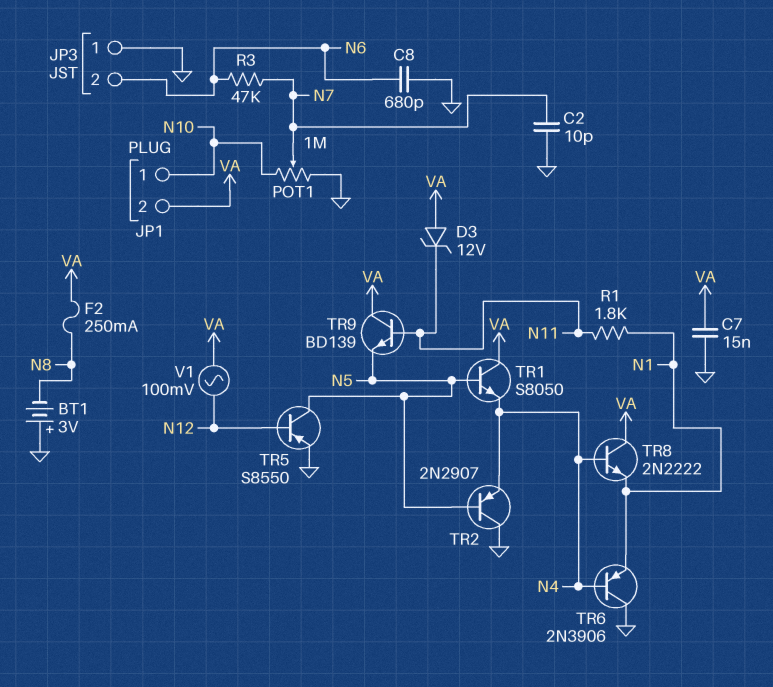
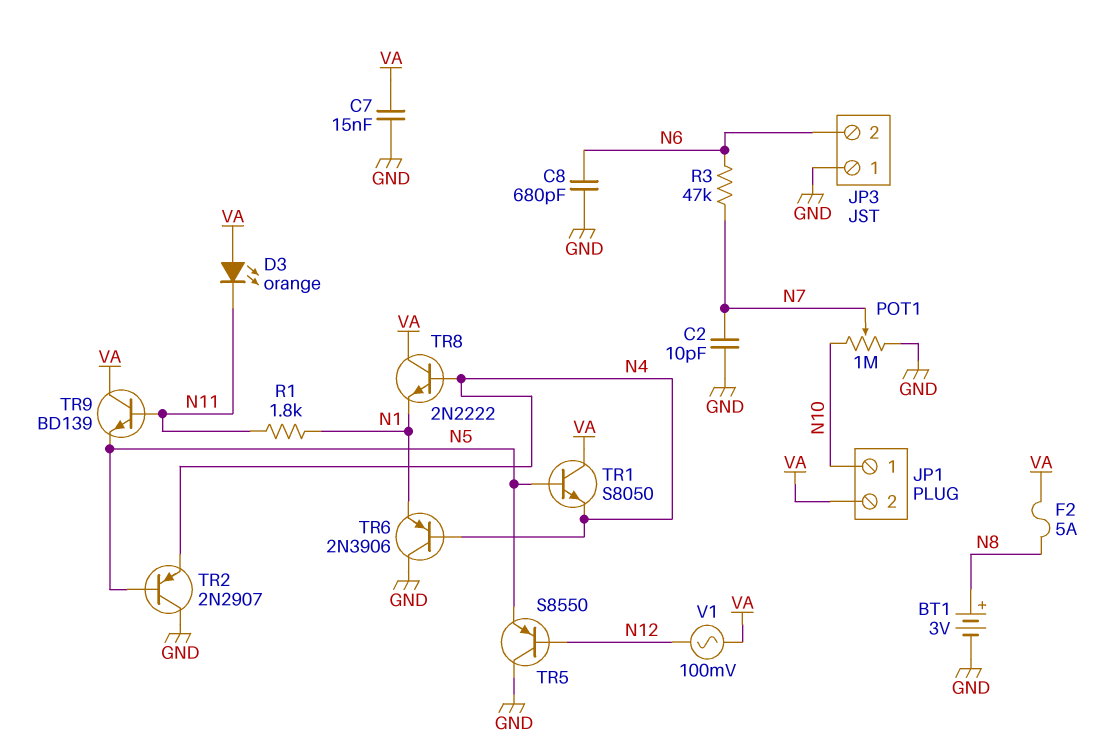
BT1: 3V (plus GND, minus N8) -> 3V (plus N8, minus GND)
D3: zener 12V (A VA, K N11) -> LED orange (A VA, K N11)
F2: 250mA (N8, VA) -> 5A (N8, VA)
TR5: PNP S8550 (B N12, C N5, E GND) -> PNP S8550 (B N12, C GND, E N5)

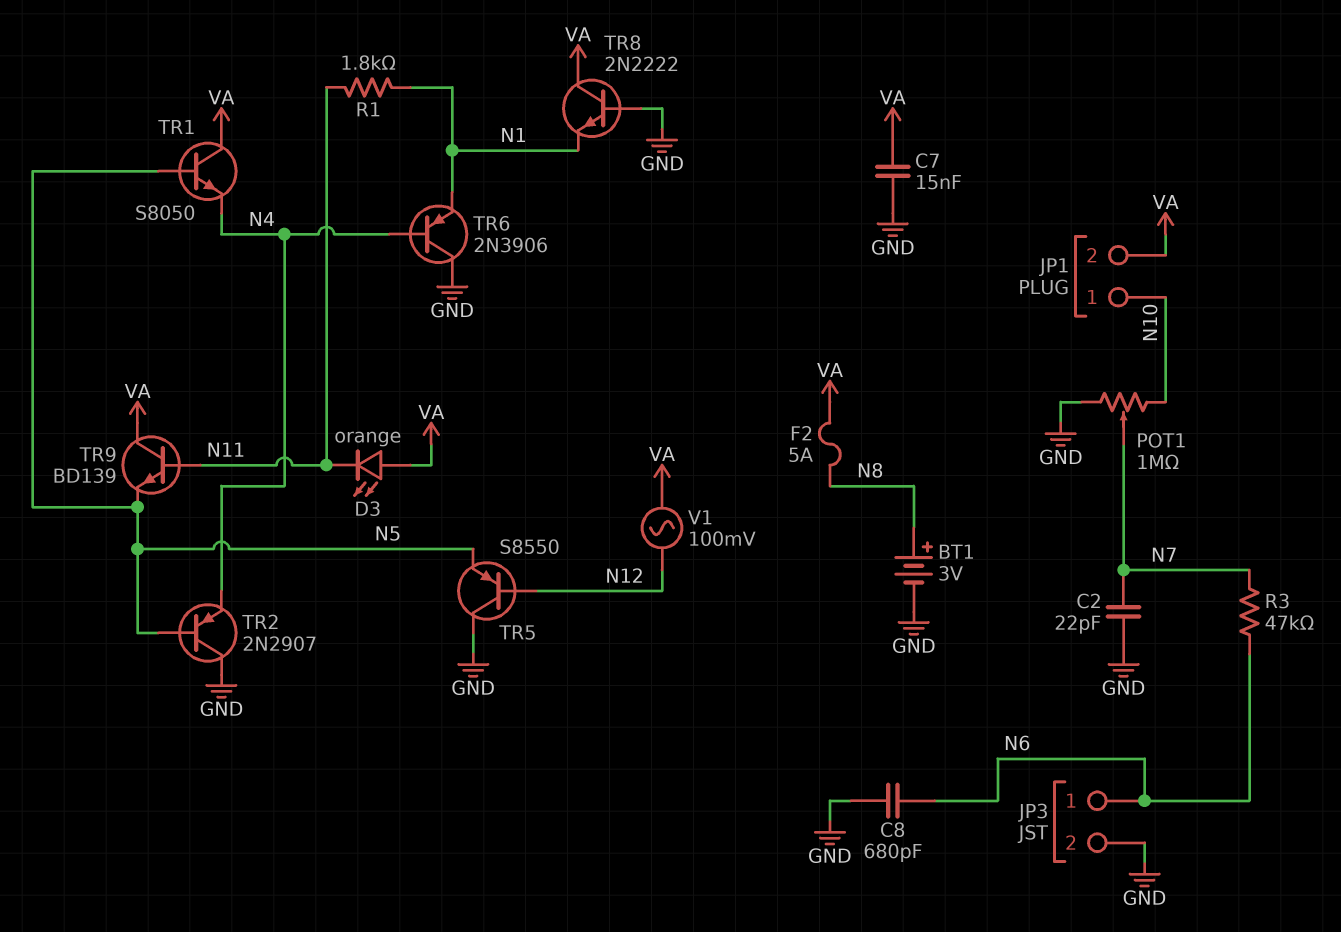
C2: 10pF (GND, N7) -> 22pF (GND, N7)
JP3 pin 1: GND -> N6
JP3 pin 2: N6 -> GND
TR8: NPN 2N2222 (B N4, C VA, E N1) -> NPN 2N2222 (B GND, C VA, E N1)

